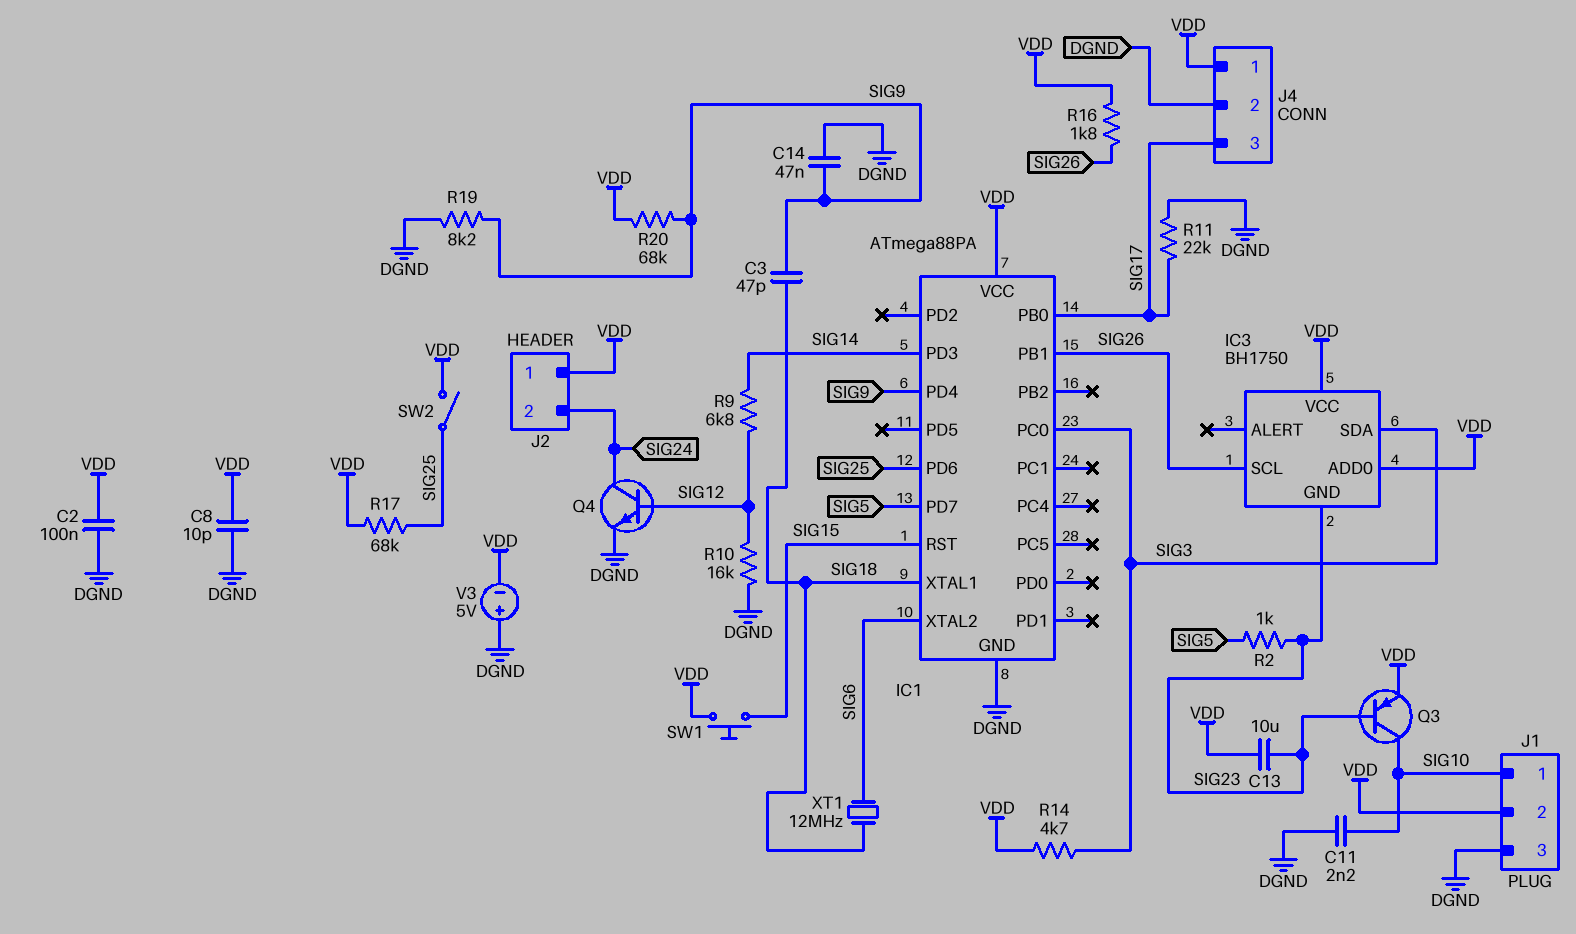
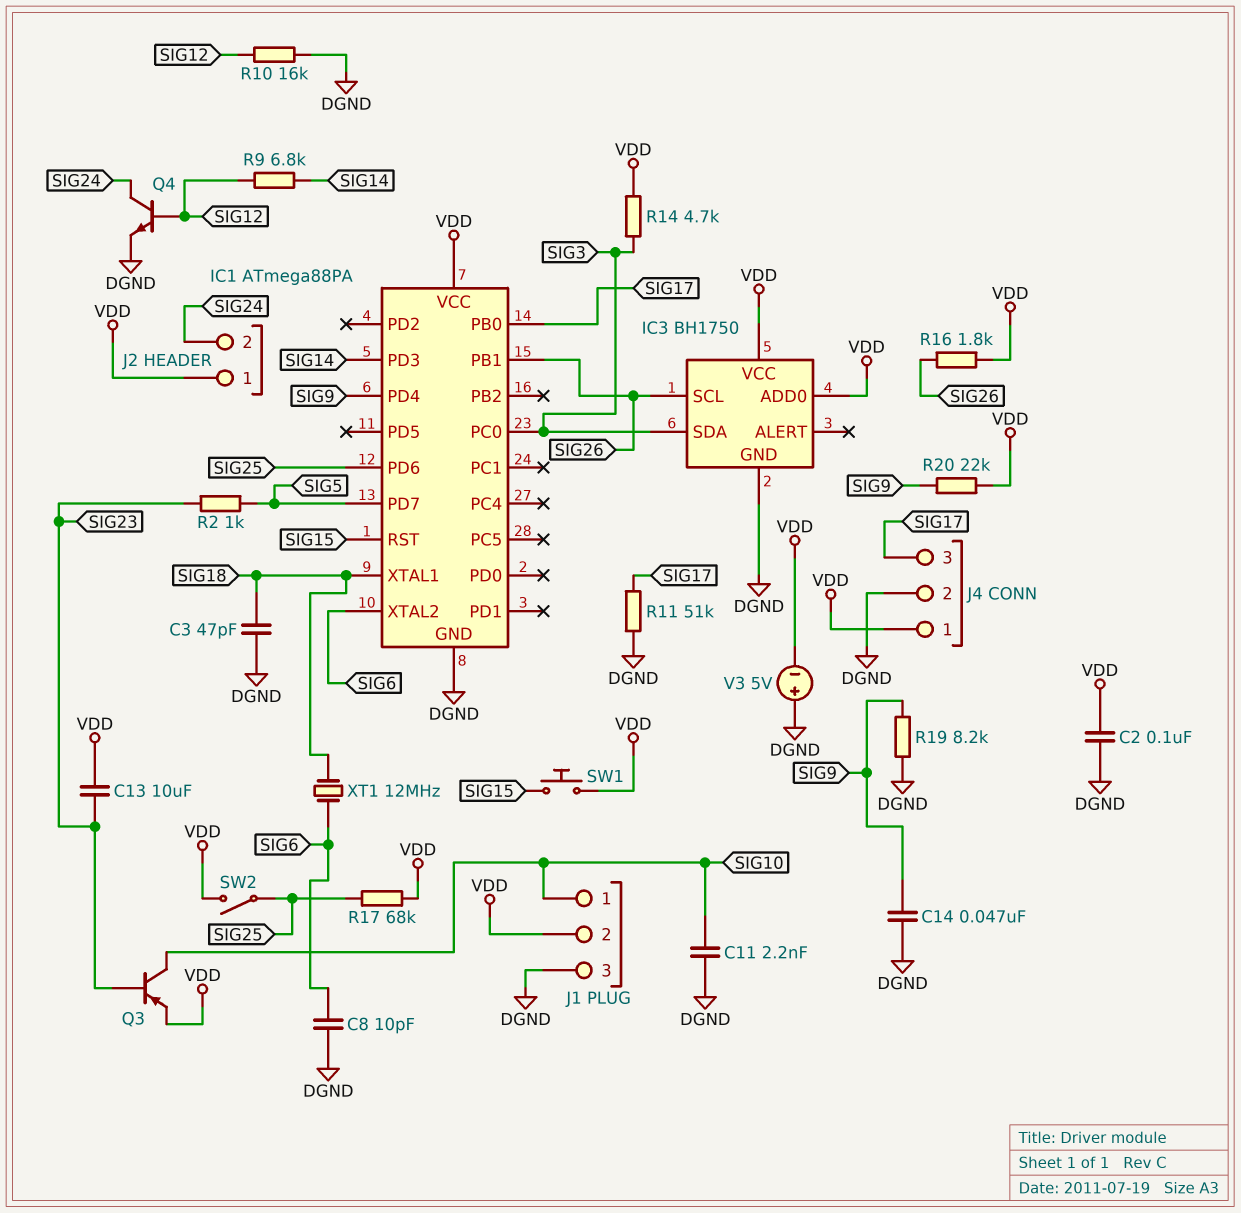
C3: 47pF (SIG9, SIG18) -> 47pF (DGND, SIG18)
C8: 10pF (DGND, VDD) -> 10pF (DGND, SIG6)
IC3 pin GND: SIG23 -> DGND
R11: 22k (DGND, SIG17) -> 51k (DGND, SIG17)
R20: 68k (SIG9, VDD) -> 22k (SIG9, VDD)

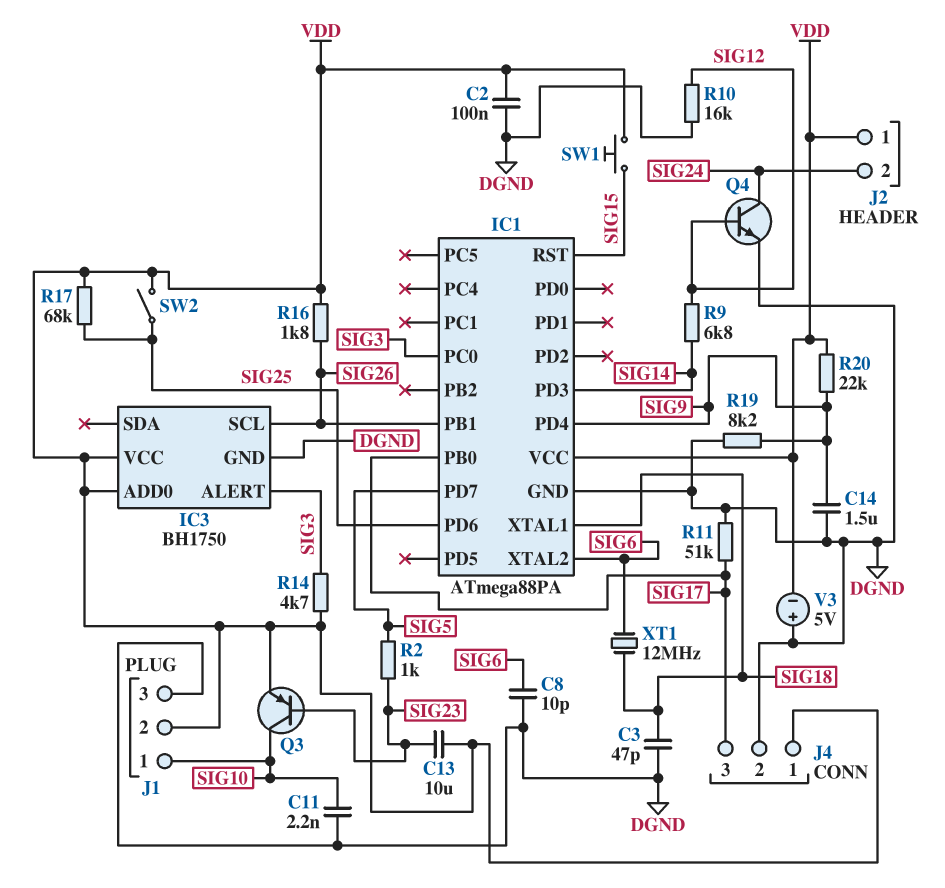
C14: 47nF (DGND, SIG9) -> 1.5uF (DGND, SIG9)
IC3 pin ALERT: none -> SIG3
IC3 pin SDA: SIG3 -> none

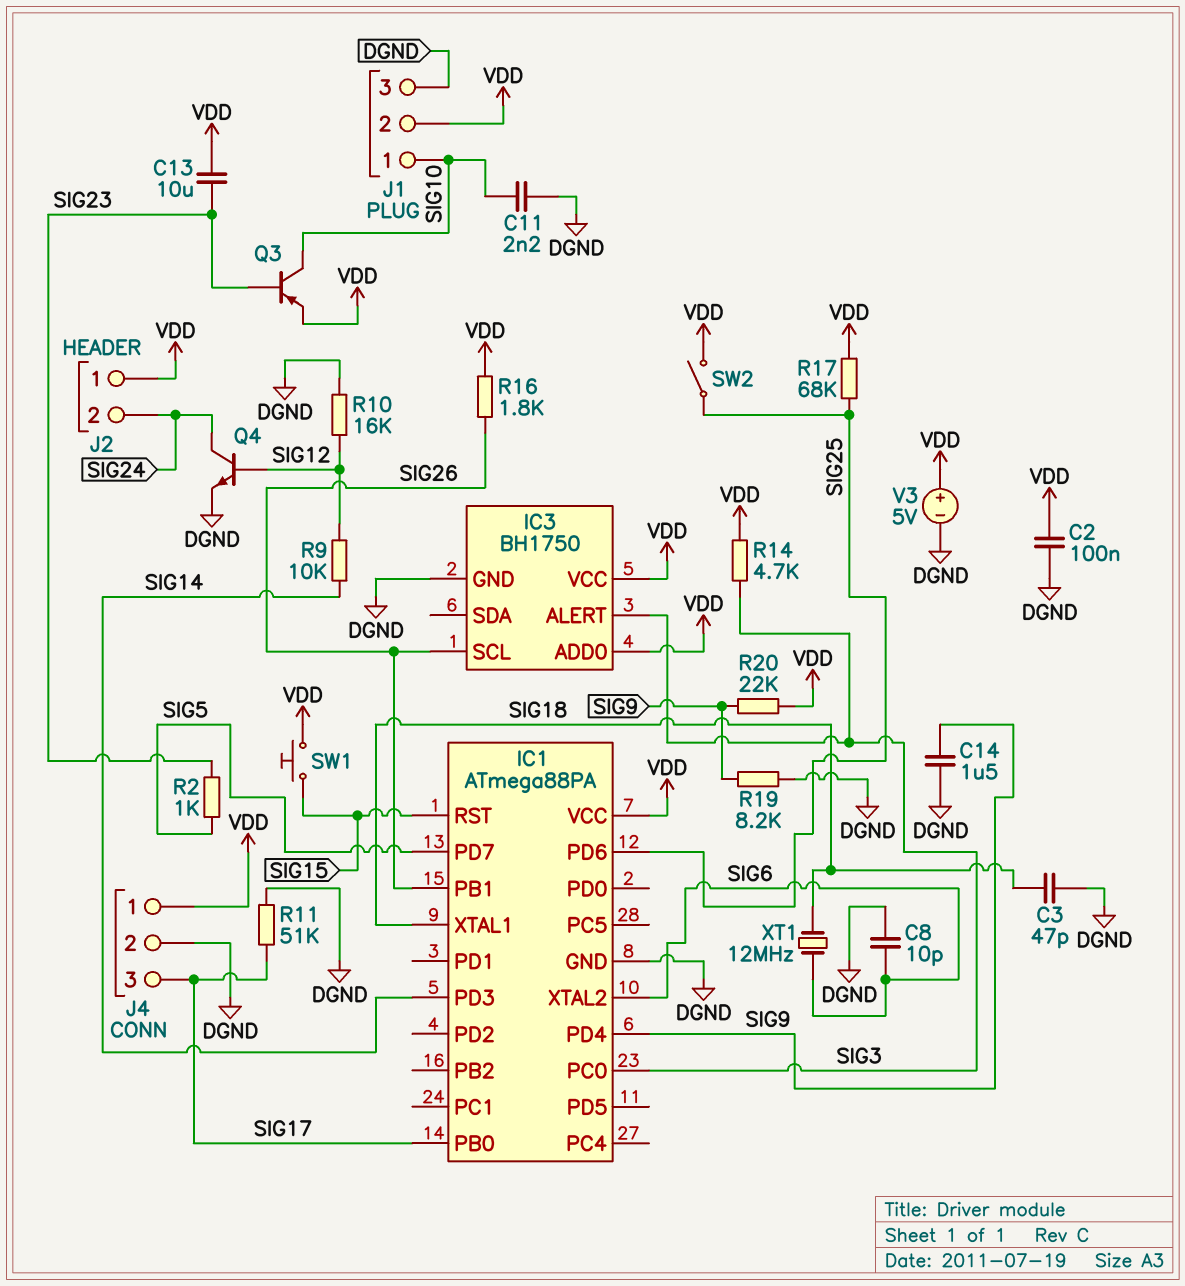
R9: 6.8k (SIG12, SIG14) -> 10k (SIG12, SIG14)
V3: 5V (plus DGND, minus VDD) -> 5V (plus VDD, minus DGND)

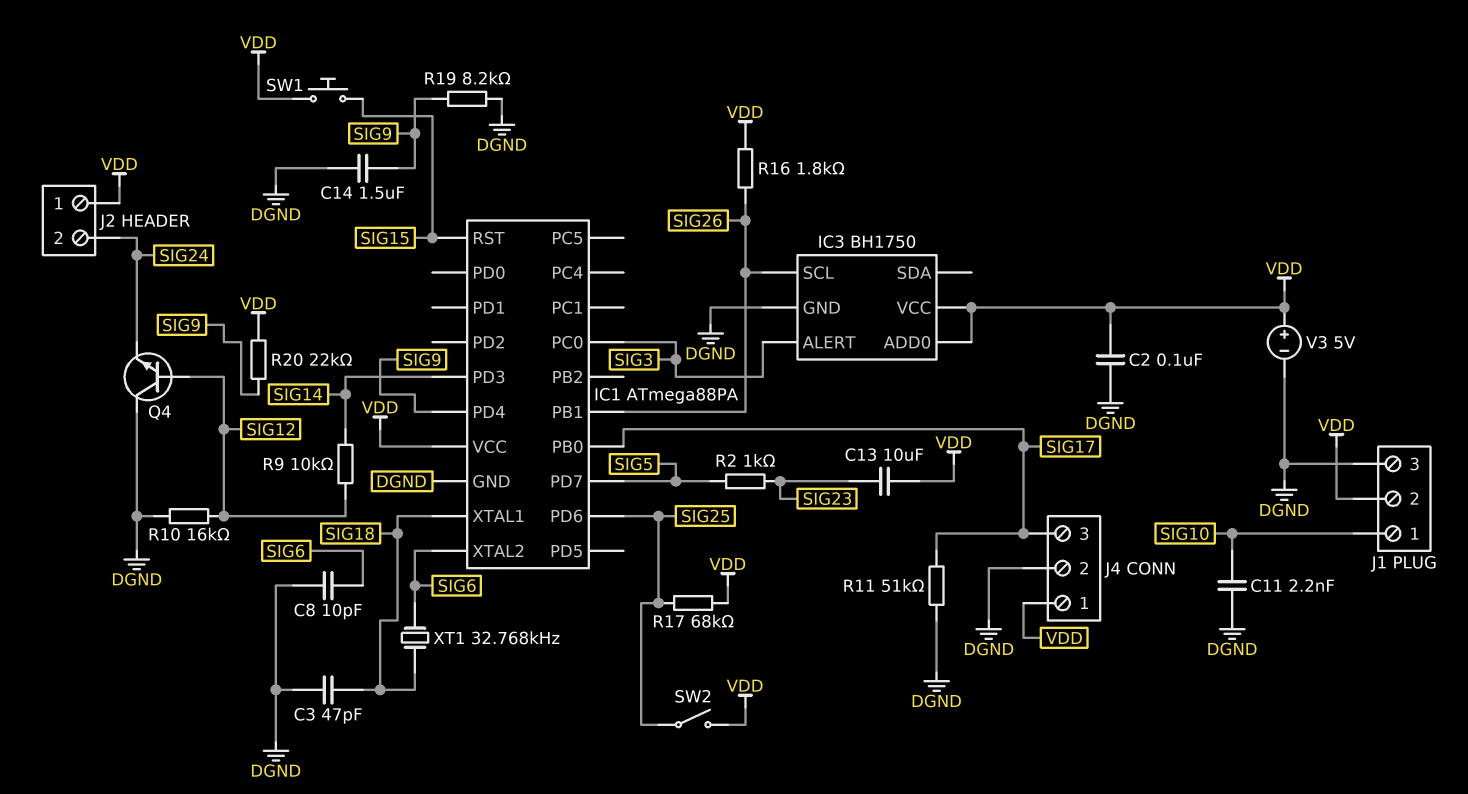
Q3: PNP (B SIG23, C SIG10, E VDD) -> none
Q4: NPN (B SIG12, C SIG24, E DGND) -> NPN (B SIG12, C DGND, E SIG24)
R14: 4.7k (SIG3, VDD) -> none
XT1: 12MHz (SIG6, SIG18) -> 32.768kHz (SIG6, SIG18)

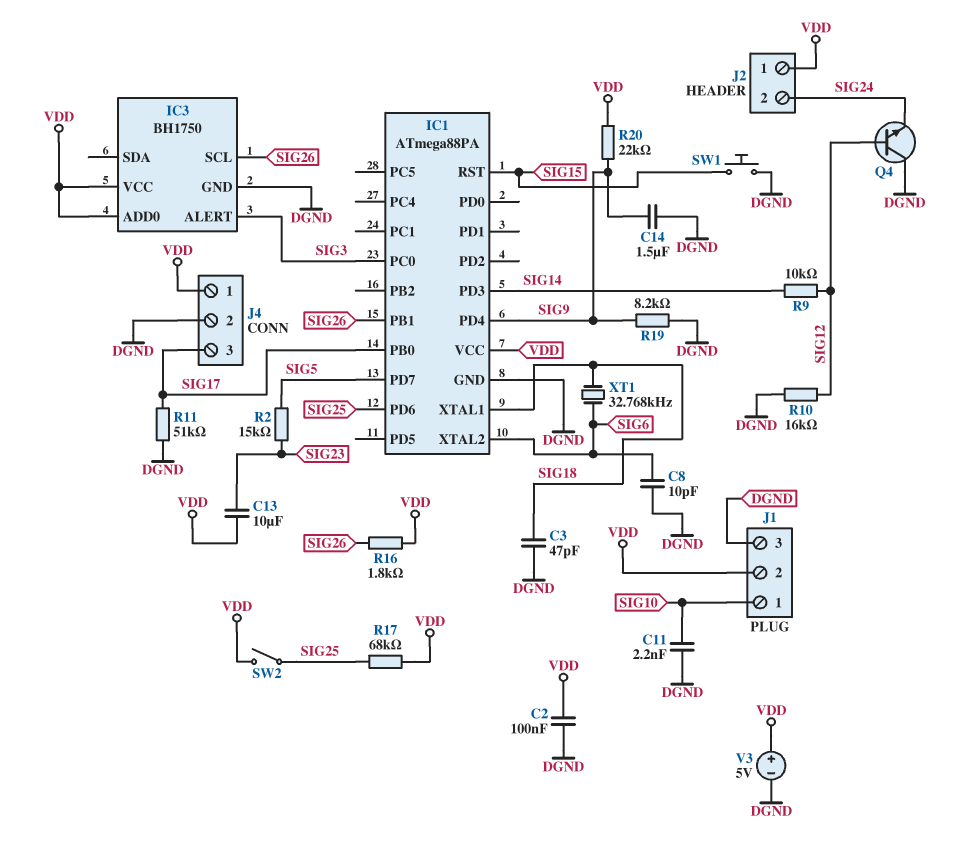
R2: 1k (SIG5, SIG23) -> 15k (SIG5, SIG23)
SW1: button (SIG15, VDD) -> button (DGND, SIG15)

